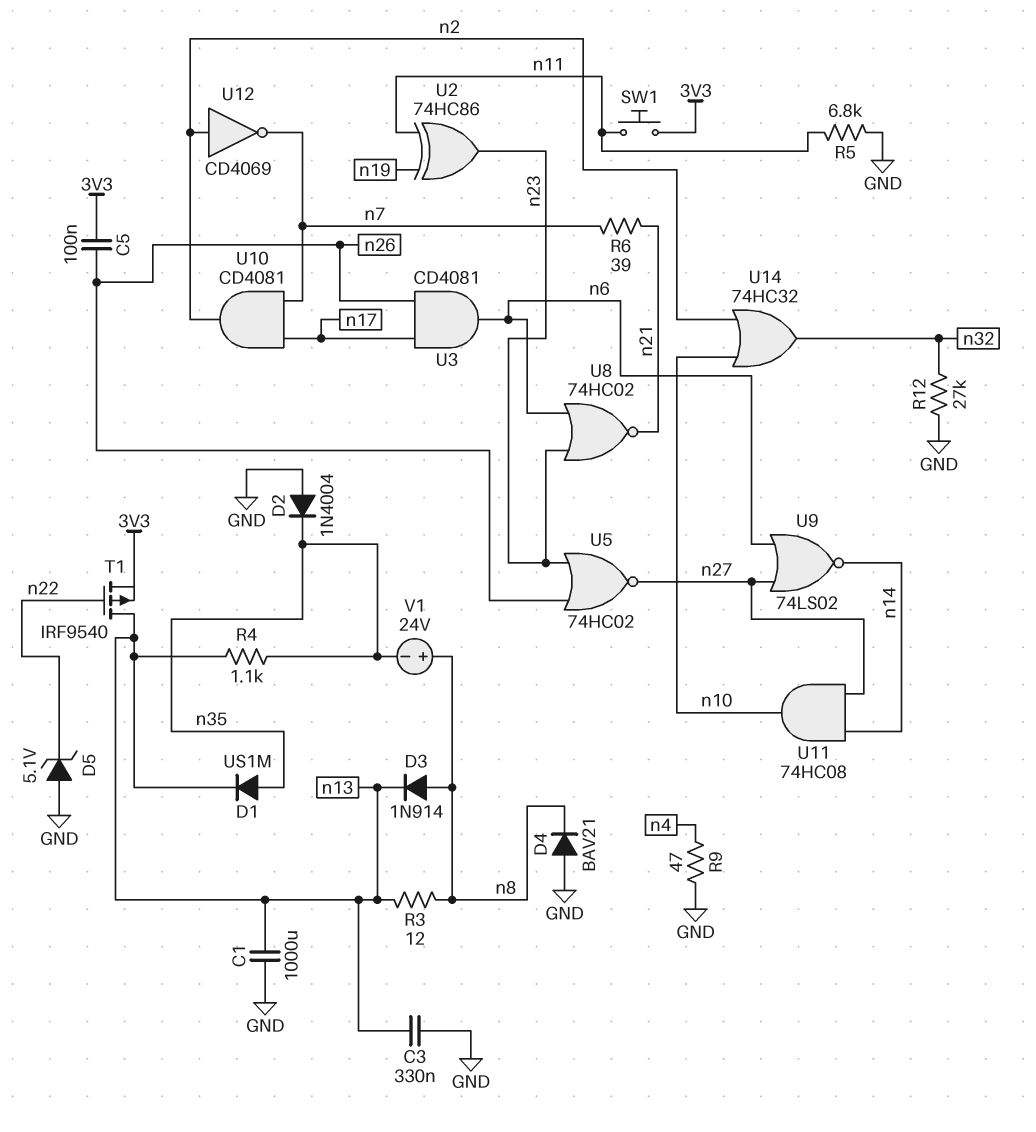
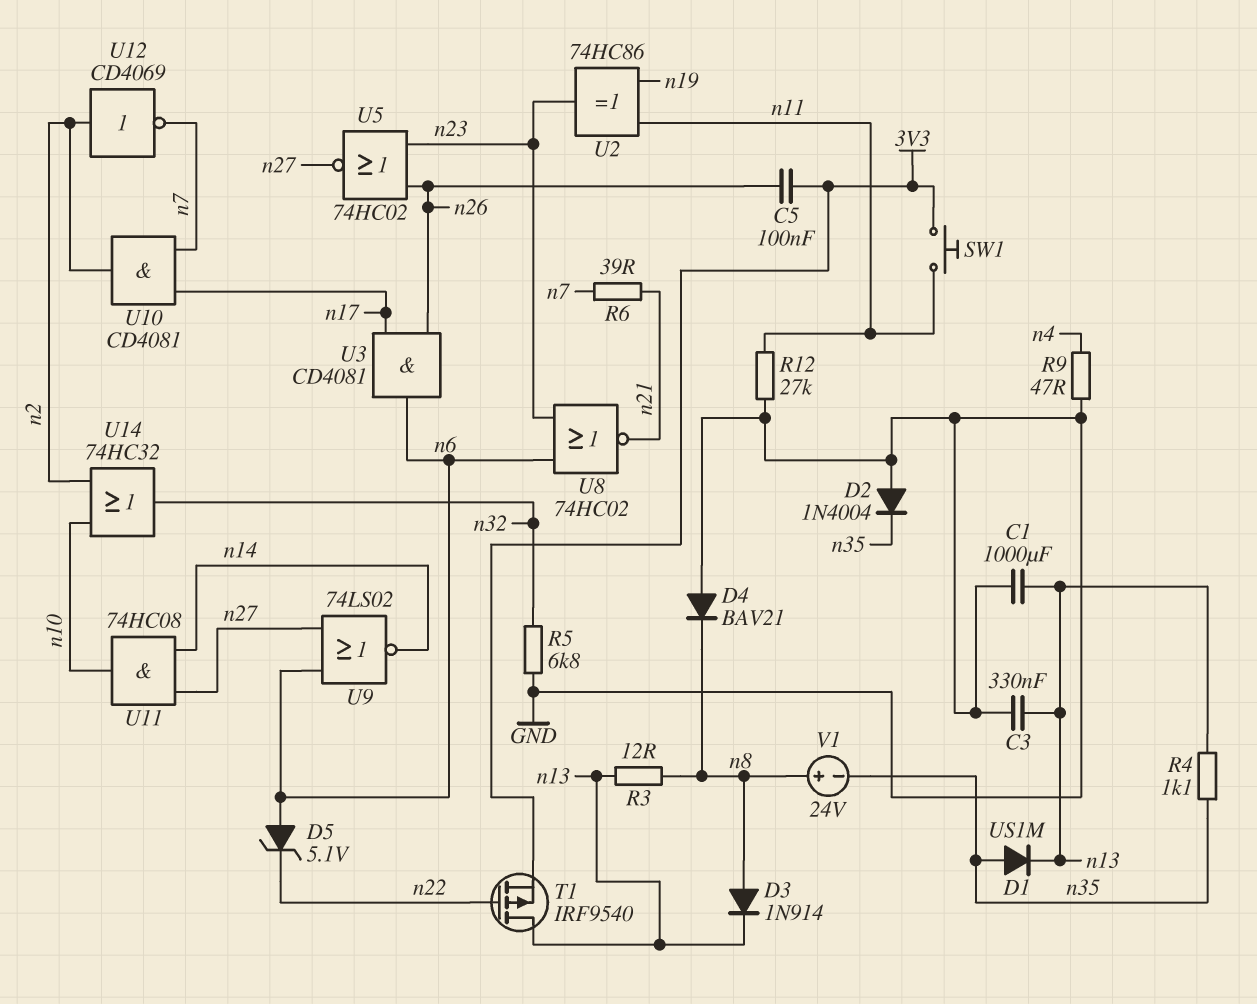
D5: zener 5.1V (A GND, K n22) -> zener 5.1V (A n6, K n22)
R5: 6.8k (GND, n11) -> 6.8k (GND, n32)
R12: 27k (GND, n32) -> 27k (GND, n11)

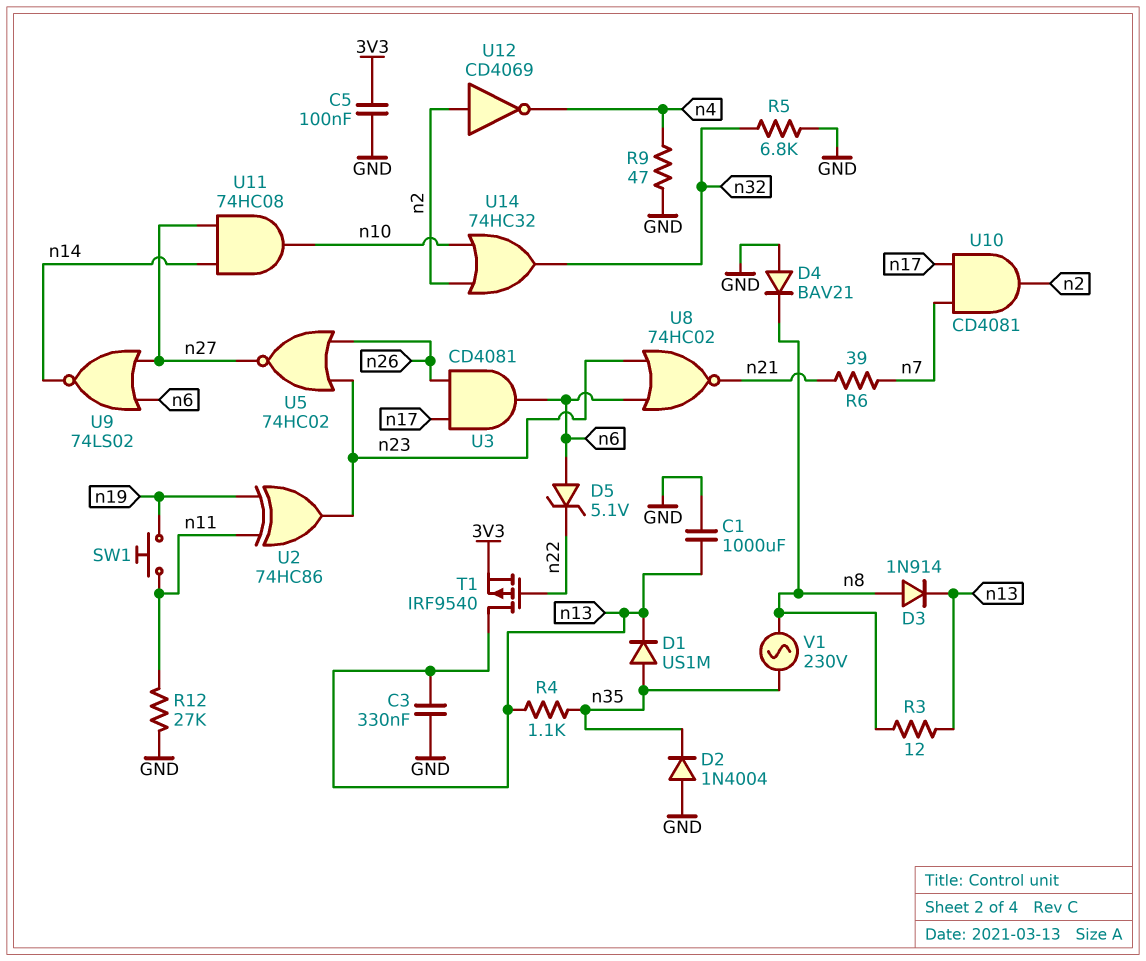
C5: 100nF (3V3, n26) -> 100nF (3V3, GND)
SW1: button (3V3, n11) -> button (n11, n19)
U12: NOT CD4069 (in n2, out n7) -> NOT CD4069 (in n2, out n4)
V1: 24V (plus n8, minus n35) -> AC 230V (n8, n35)

